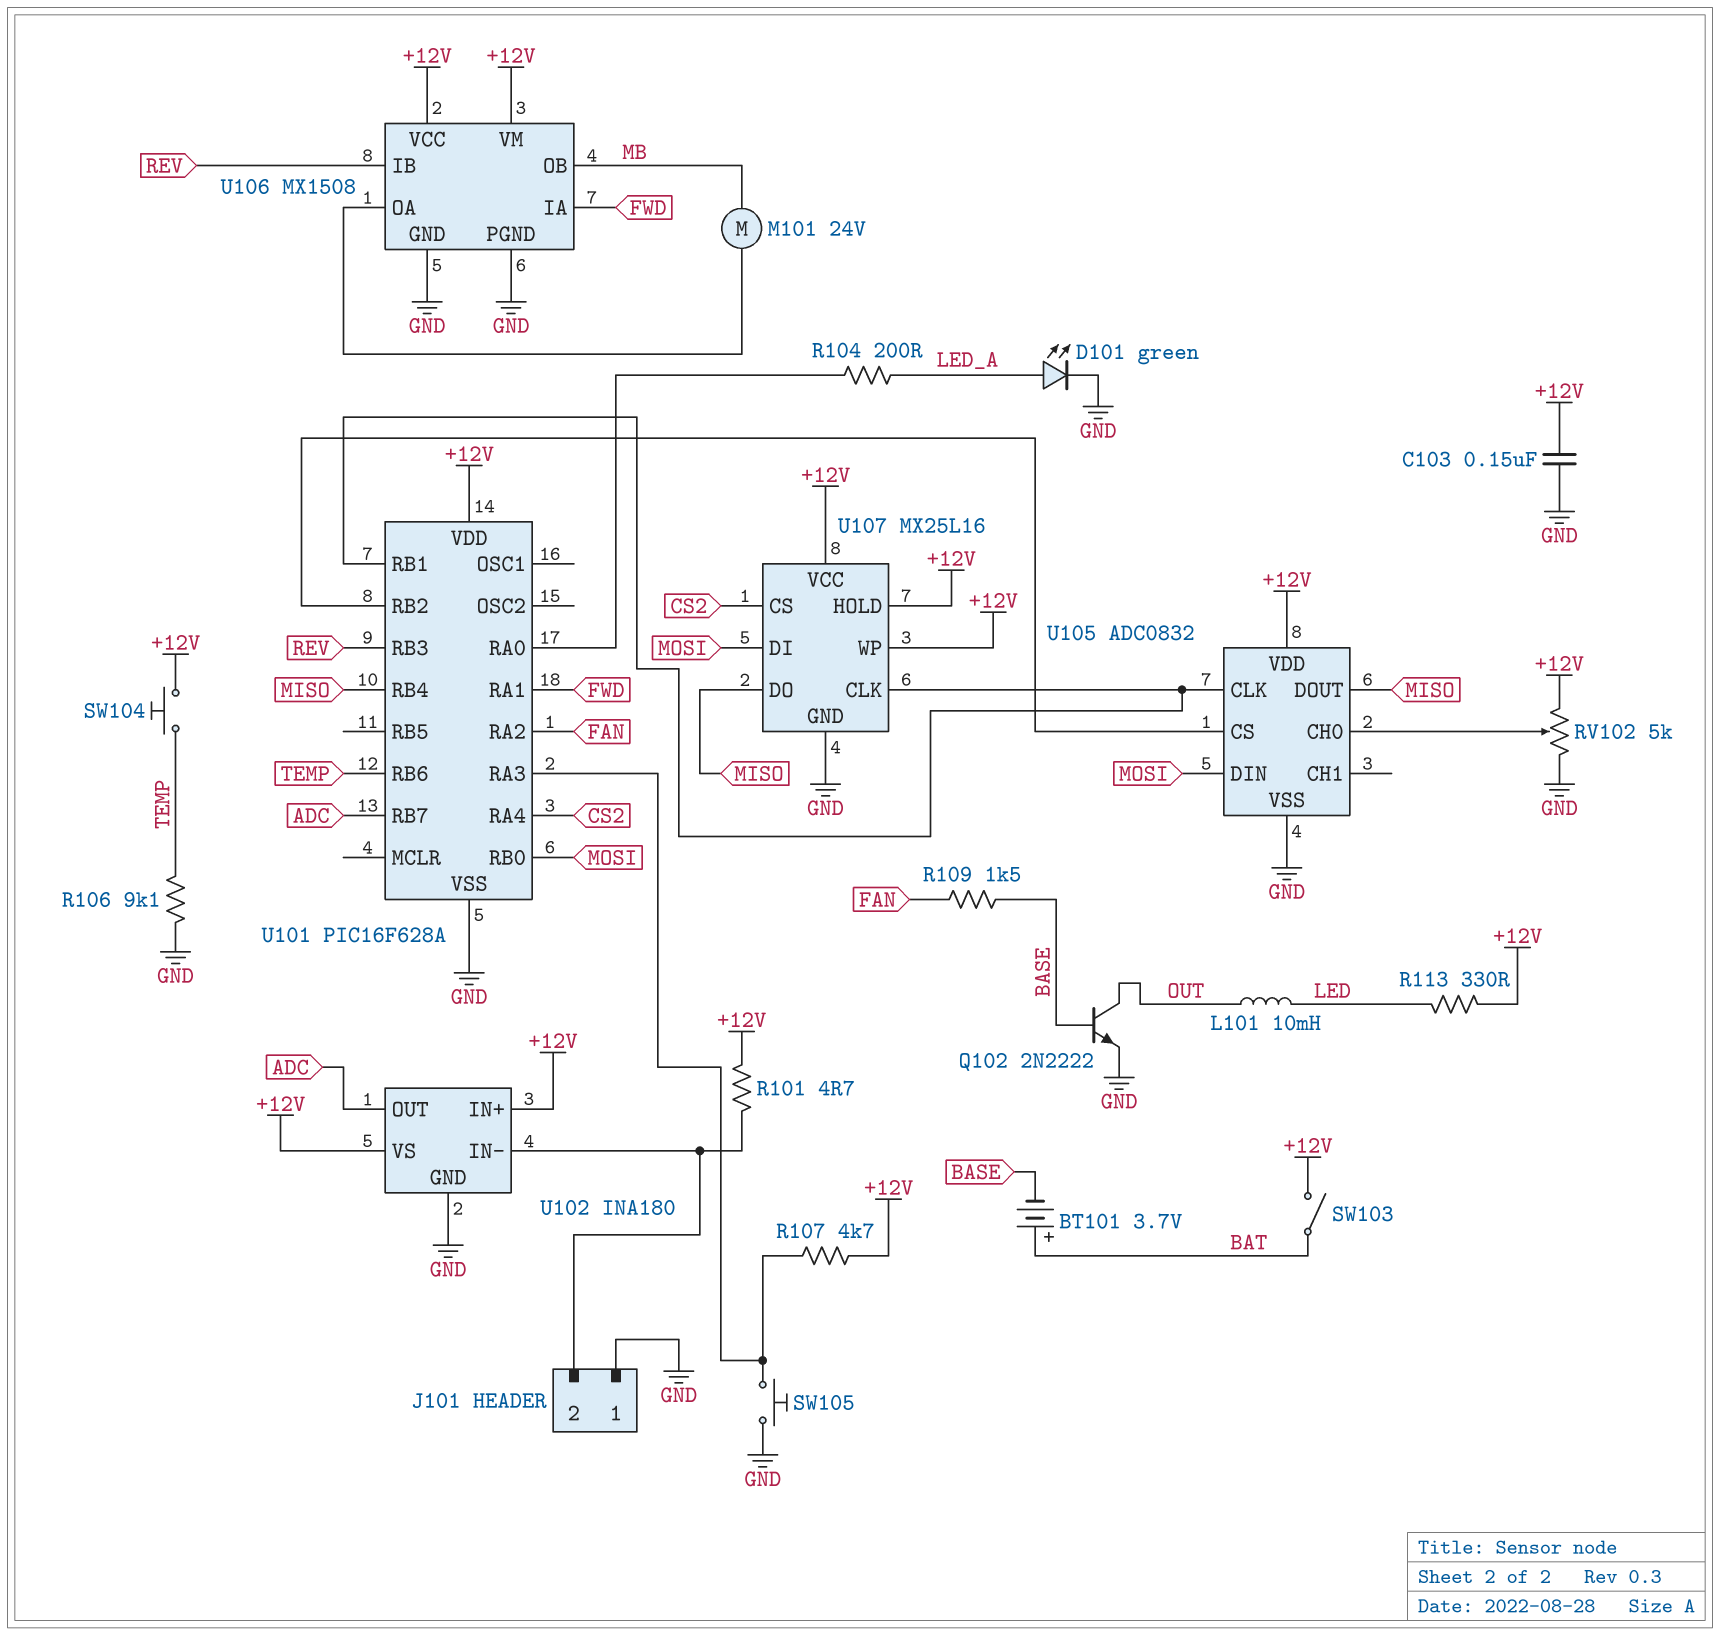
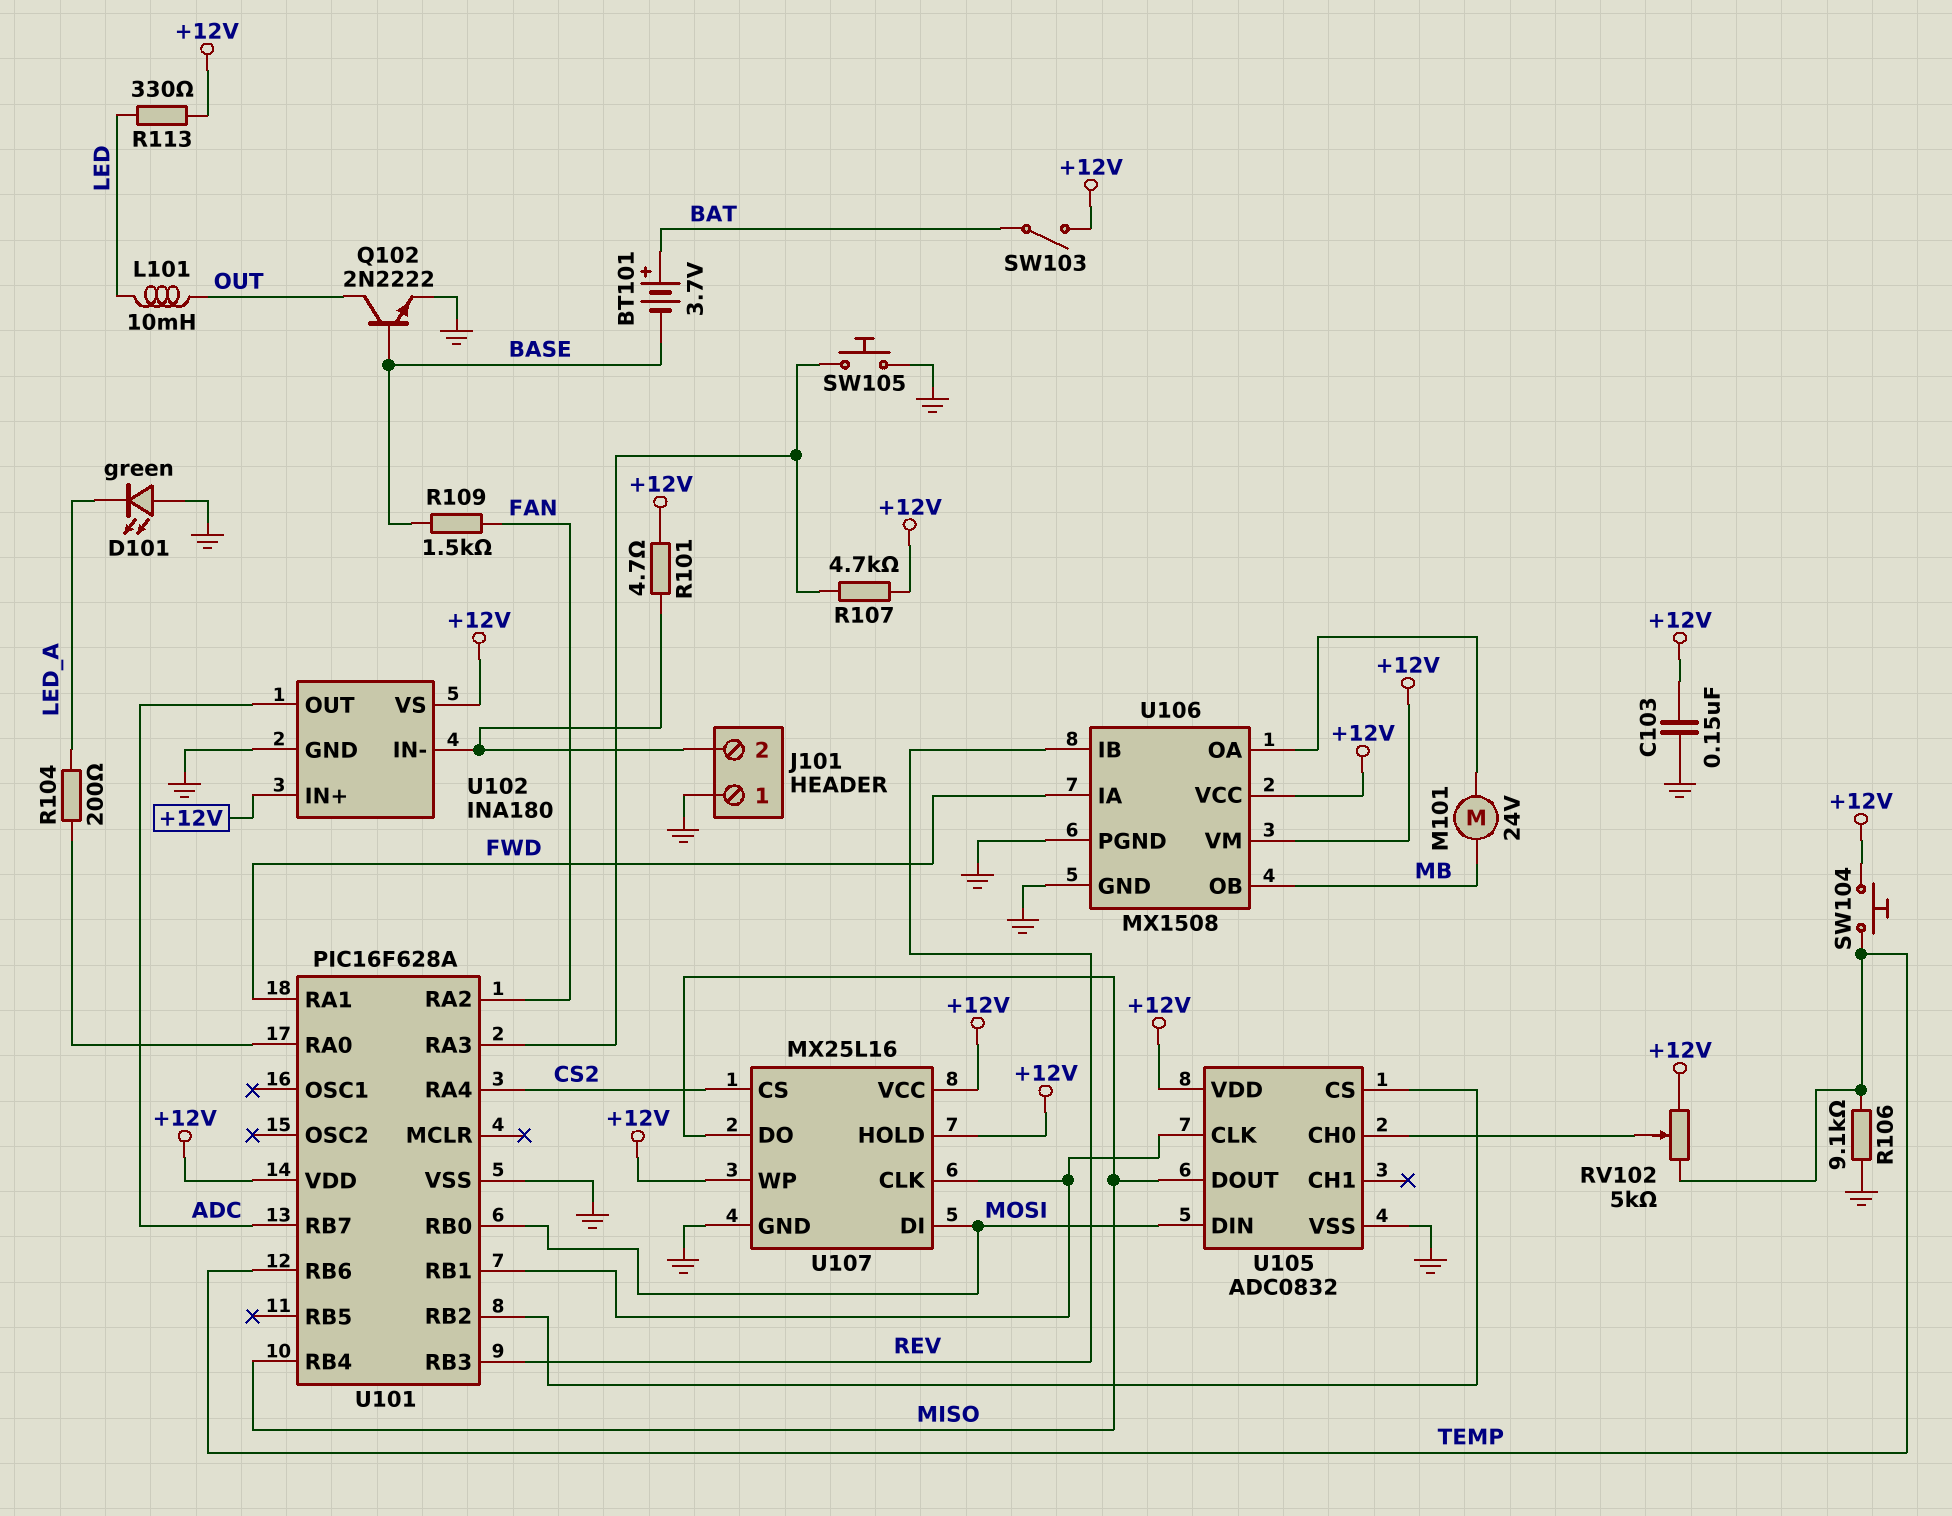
D101: LED green (A LED_A, K GND) -> LED green (A GND, K LED_A)
RV102: 5k (+12V, GND, wiper U105/CH0) -> 5k (+12V, TEMP, wiper U105/CH0)

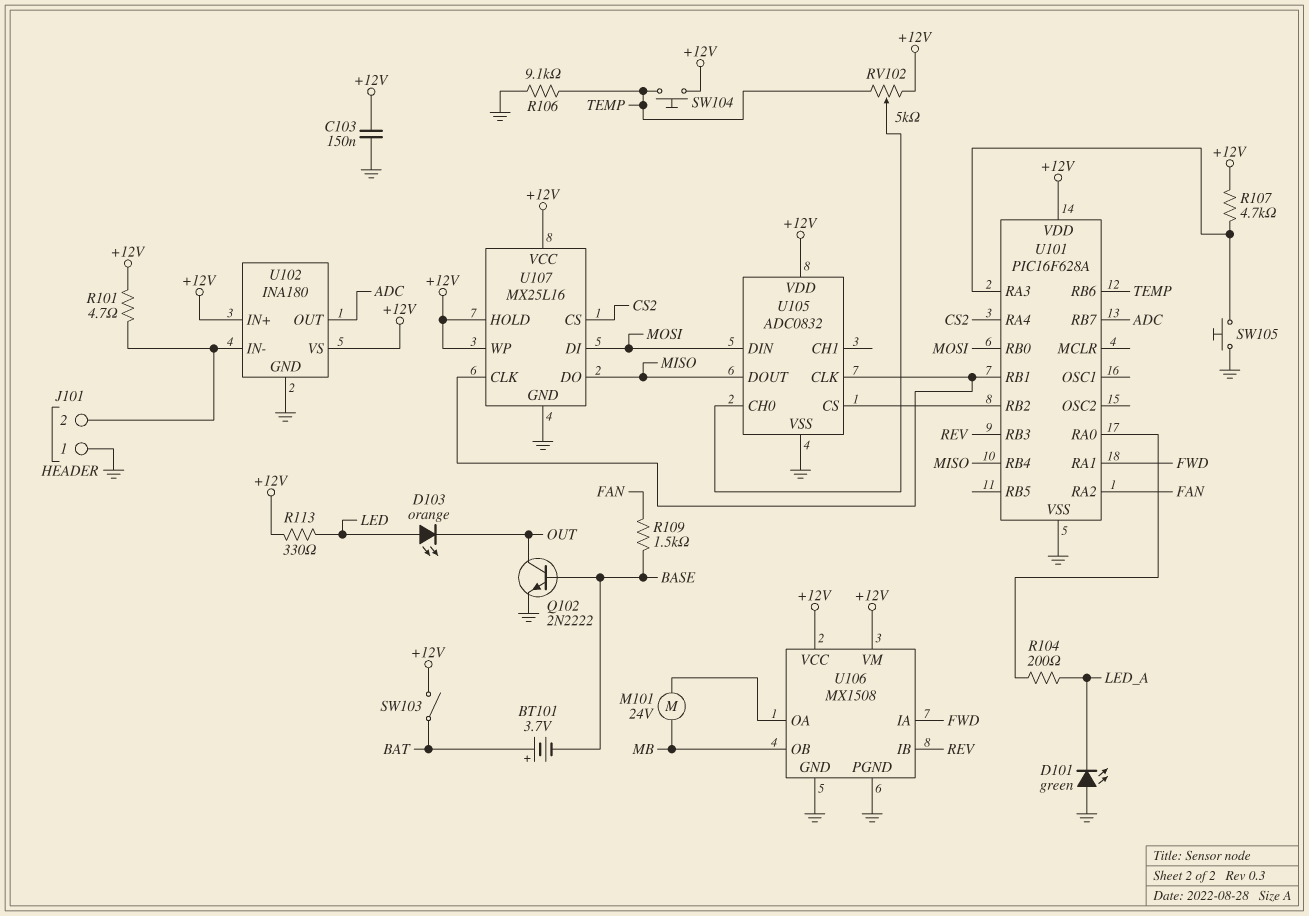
D103: none -> LED orange (A LED, K OUT)
L101: 10mH (LED, OUT) -> none

